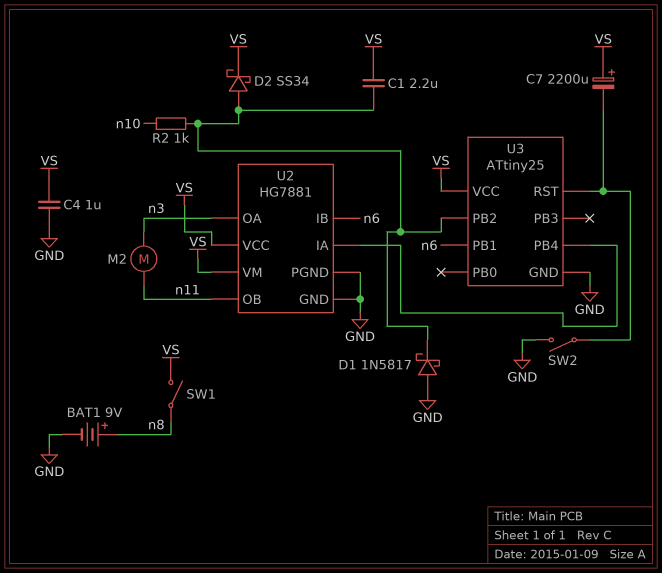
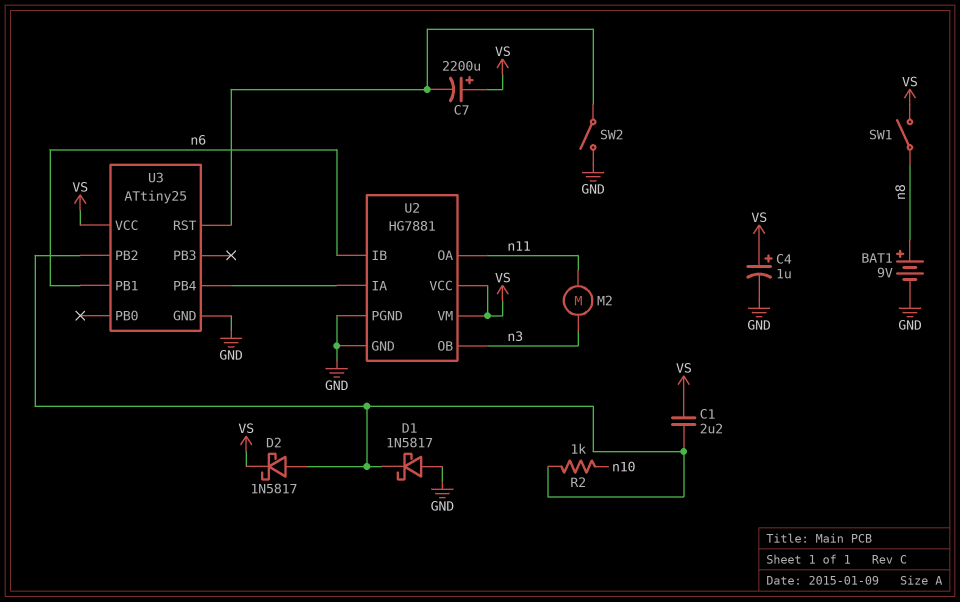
C4: 1uF (GND, VS) -> 1uF (plus VS, minus GND)
D2: schottky SS34 (A U3/PB2, K VS) -> schottky 1N5817 (A U3/PB2, K VS)
U2 pin OA: n3 -> n11
U2 pin OB: n11 -> n3

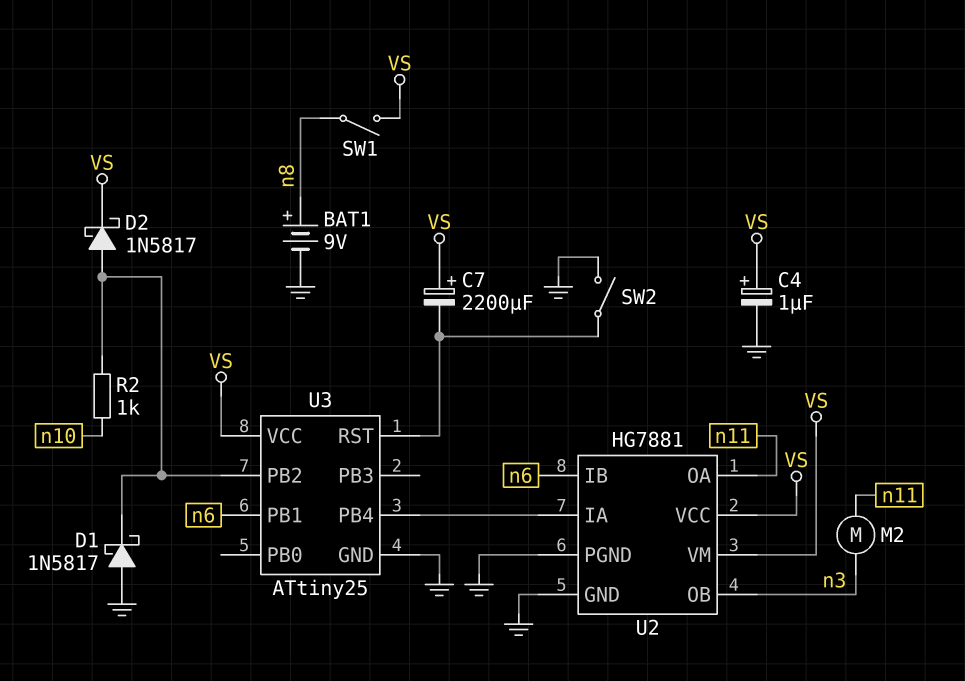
C1: 2.2uF (U3/PB2, VS) -> none

